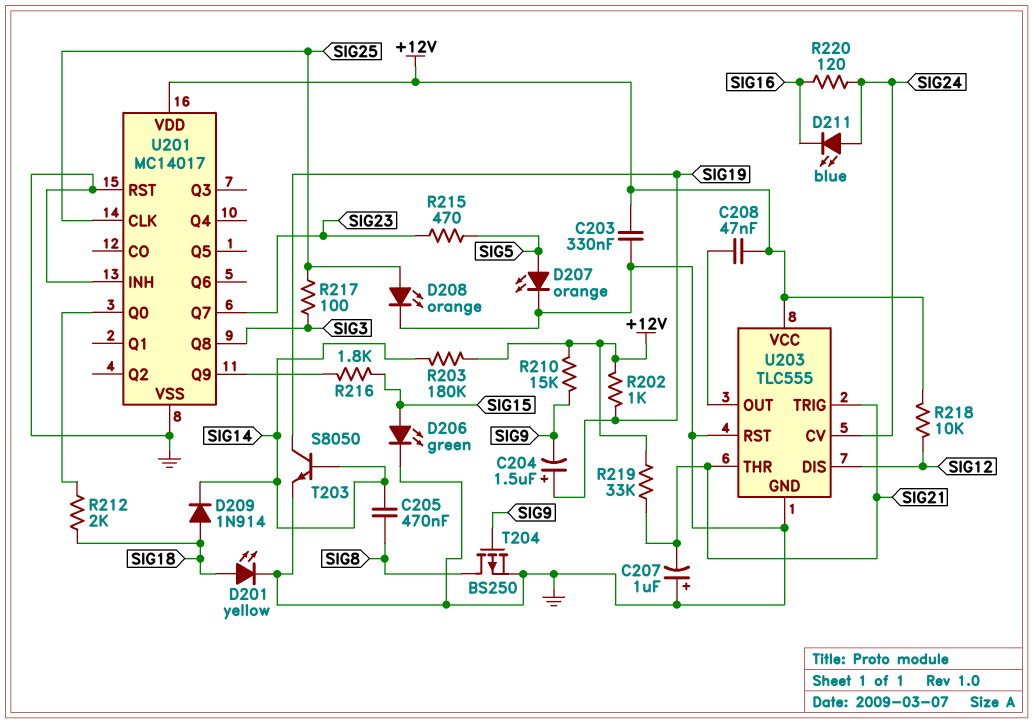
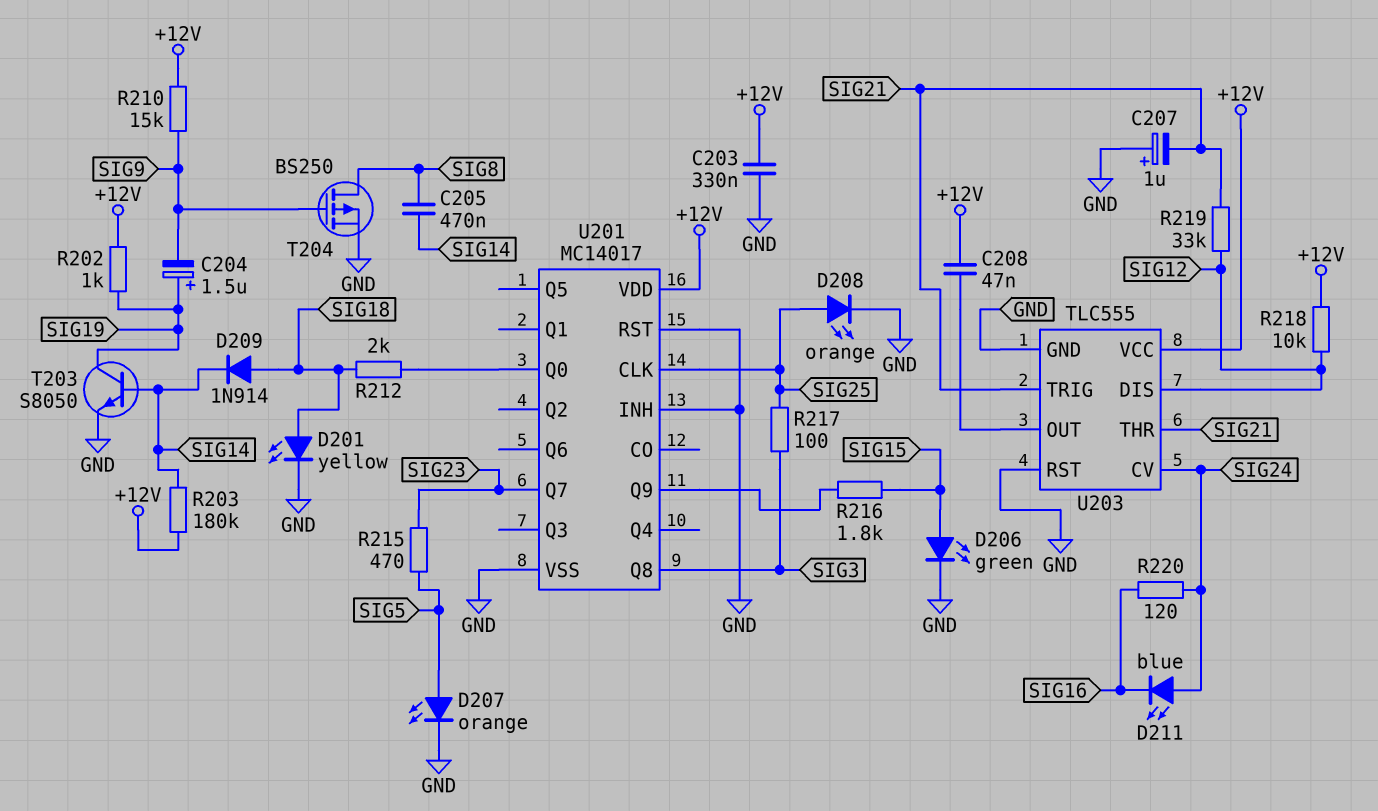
R219: 33k (+12V, SIG21) -> 33k (SIG12, SIG21)

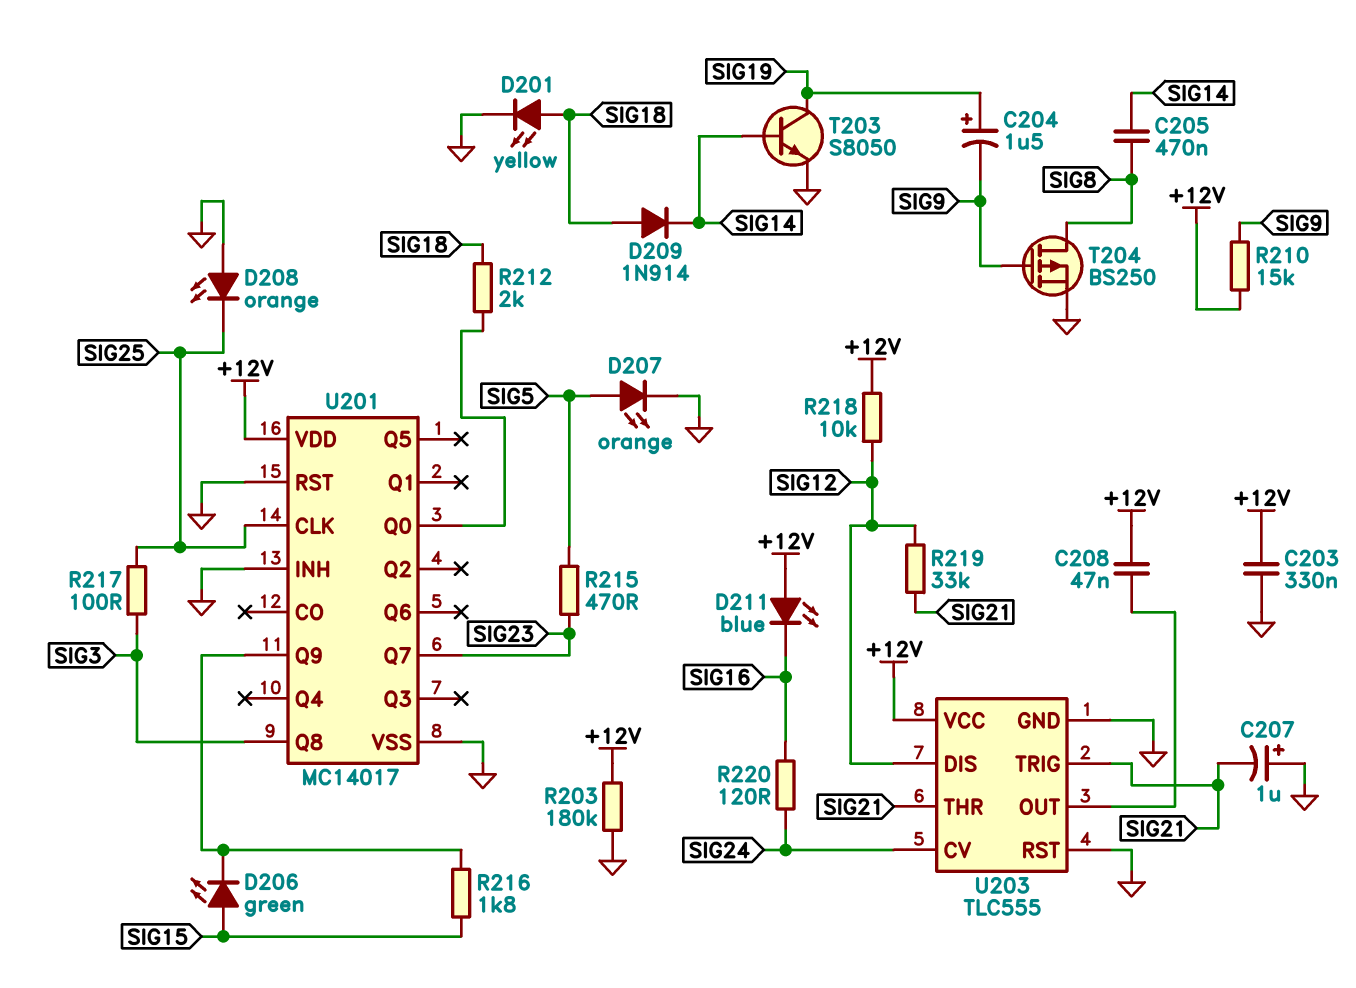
D206: LED green (A SIG15, K GND) -> LED green (A SIG15, K U201/Q9)
D208: LED orange (A SIG25, K GND) -> LED orange (A GND, K SIG25)
D211: LED blue (A SIG24, K SIG16) -> LED blue (A +12V, K SIG16)
R202: 1k (+12V, SIG19) -> none
R203: 180k (+12V, SIG14) -> 180k (+12V, GND)

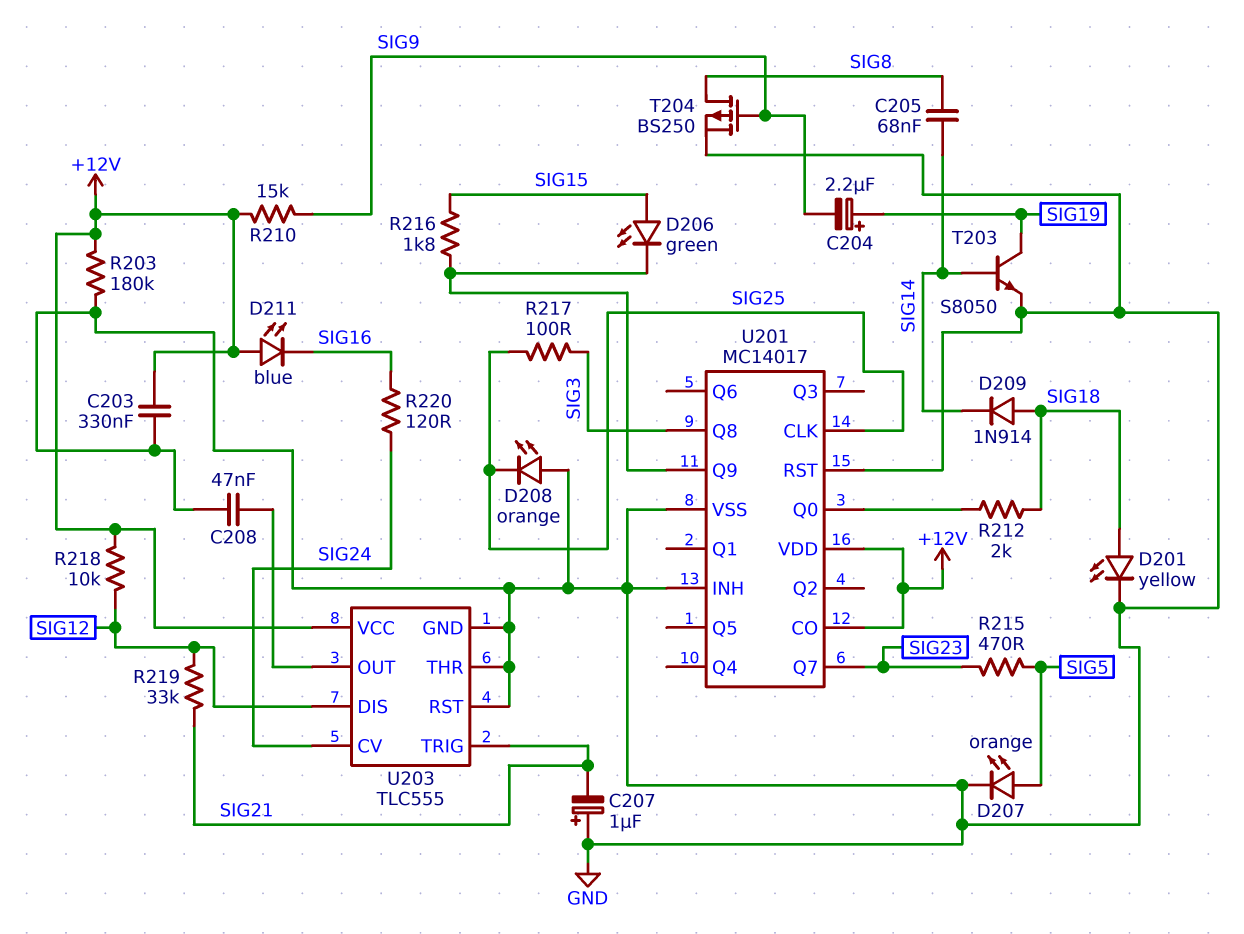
C204: 1.5uF (plus SIG19, minus SIG9) -> 2.2uF (plus SIG19, minus SIG9)
C205: 470nF (SIG8, SIG14) -> 68nF (SIG8, SIG14)
C208: 47nF (+12V, U203/OUT) -> 47nF (GND, U203/OUT)
U201 pin CO: none -> +12V
U203 pin THR: SIG21 -> GND

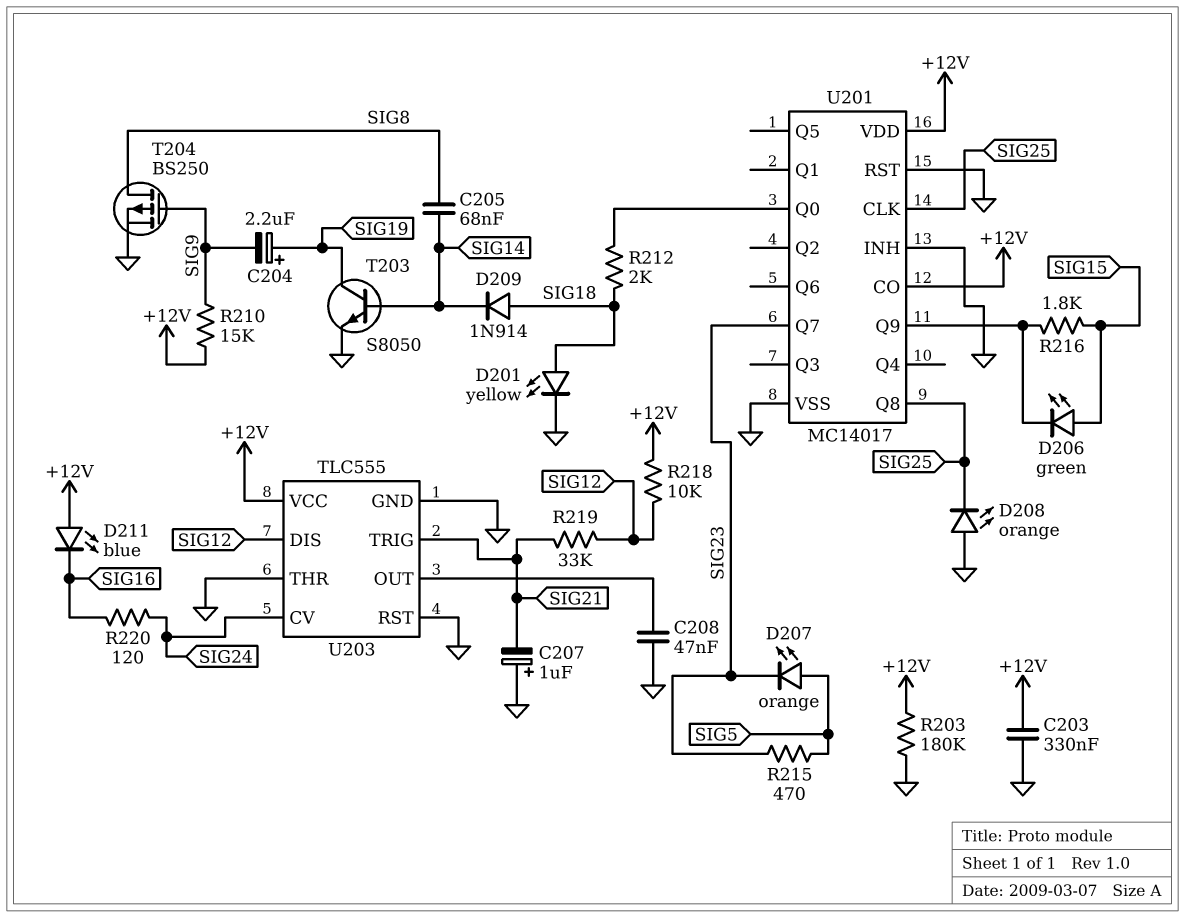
D207: LED orange (A SIG5, K GND) -> LED orange (A SIG5, K SIG23)
R217: 100 (SIG3, SIG25) -> none
U201 pin Q8: SIG3 -> SIG25

